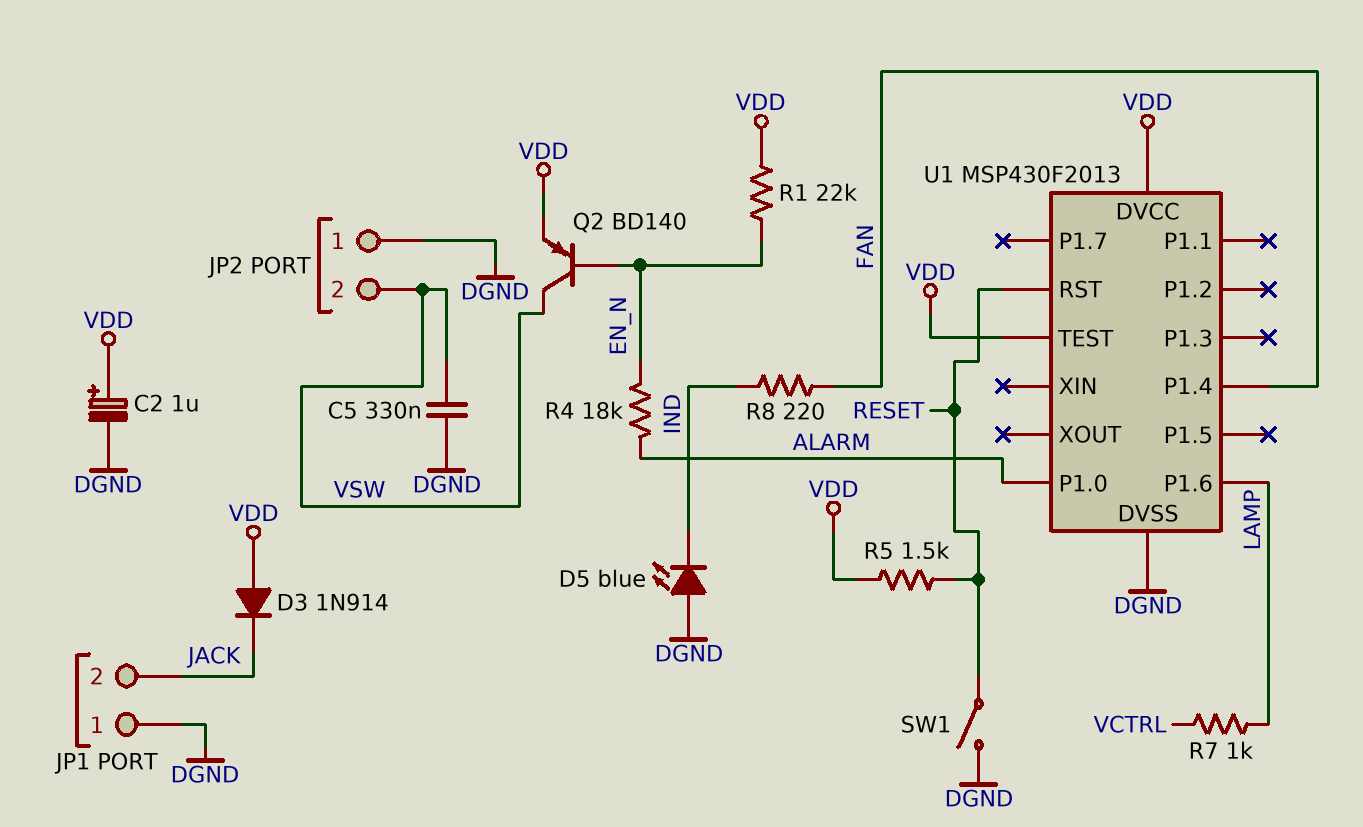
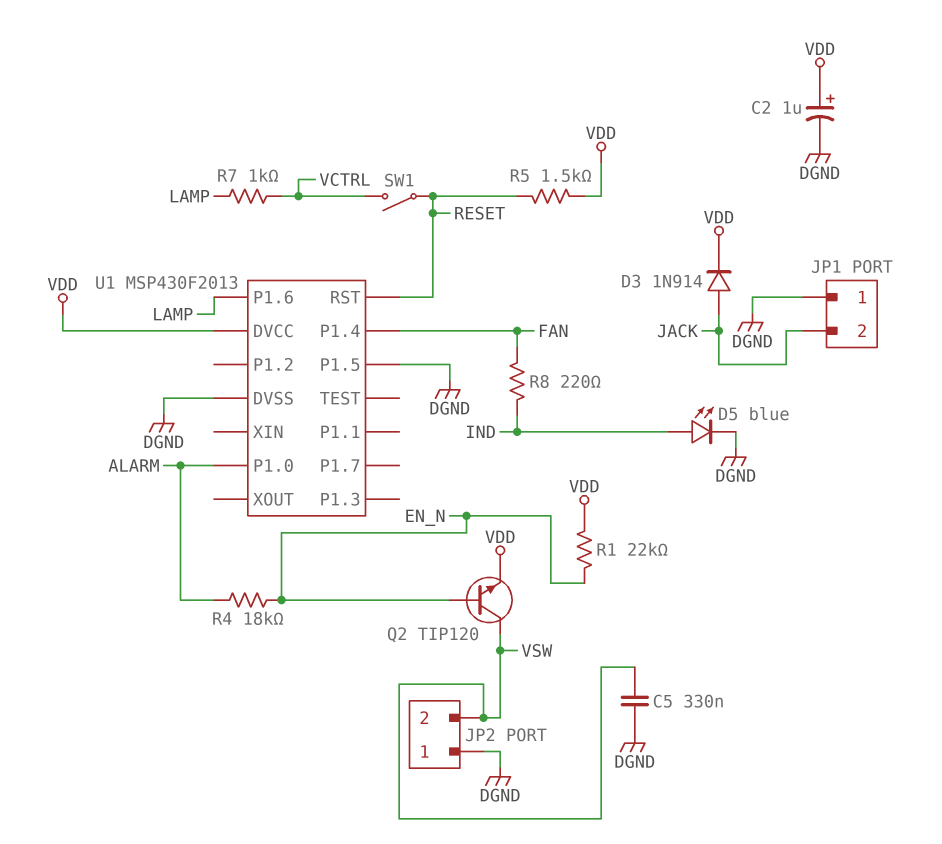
D3: diode 1N914 (A VDD, K JACK) -> diode 1N914 (A JACK, K VDD)
D5: LED blue (A DGND, K IND) -> LED blue (A IND, K DGND)
Q2: PNP BD140 (B EN_N, C VSW, E VDD) -> NPN TIP120 (B EN_N, C VSW, E VDD)
SW1: switch (DGND, RESET) -> switch (RESET, VCTRL)
U1 pin P1.5: none -> DGND
U1 pin TEST: VDD -> none

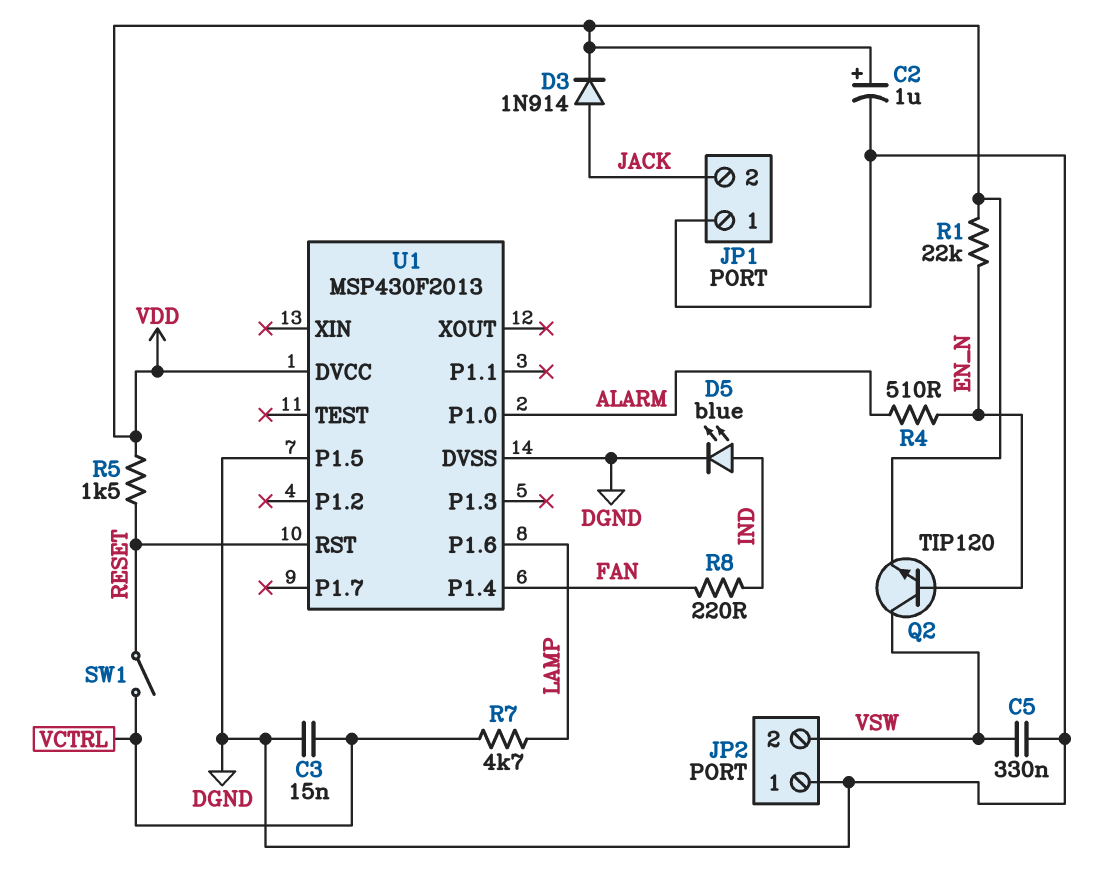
C3: none -> 15nF (DGND, VCTRL)
R4: 18k (ALARM, EN_N) -> 510 (ALARM, EN_N)
R7: 1k (LAMP, VCTRL) -> 4.7k (LAMP, VCTRL)

